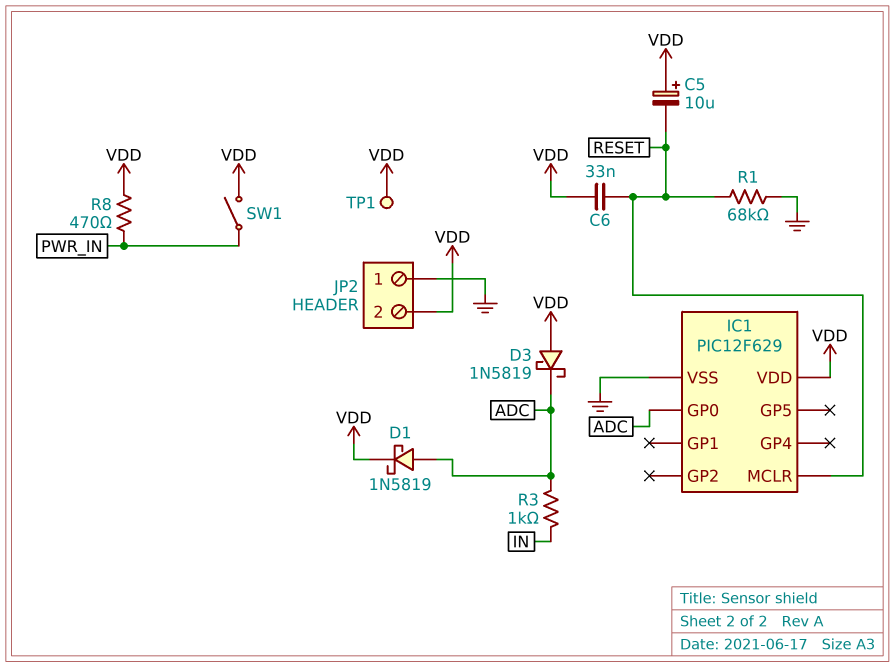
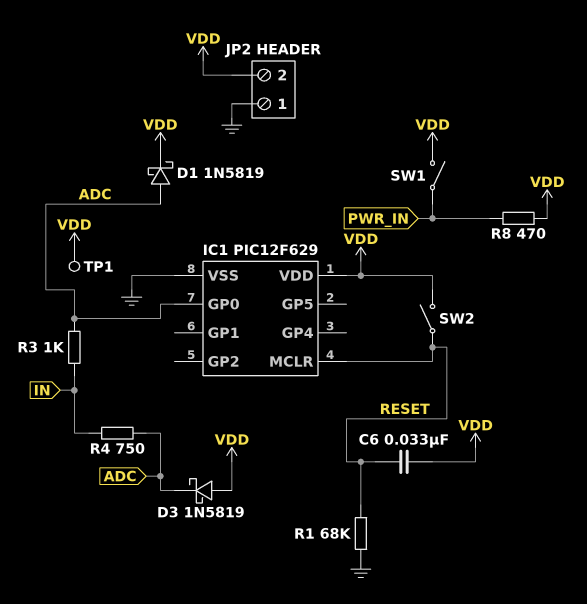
C5: 10uF (plus VDD, minus RESET) -> none
R4: none -> 750 (ADC, IN)
SW2: none -> switch (RESET, VDD)

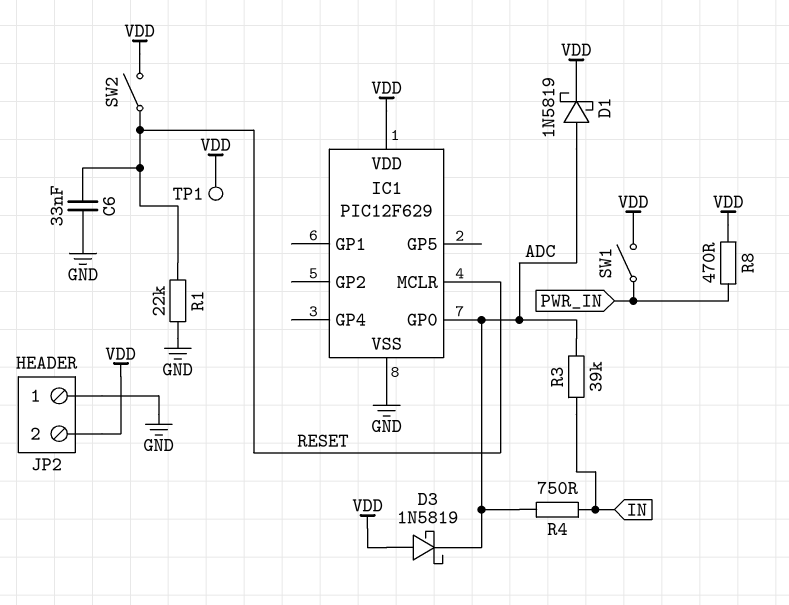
C6: 33nF (RESET, VDD) -> 33nF (GND, RESET)
R1: 68k (GND, RESET) -> 22k (GND, RESET)
R3: 1k (ADC, IN) -> 39k (ADC, IN)

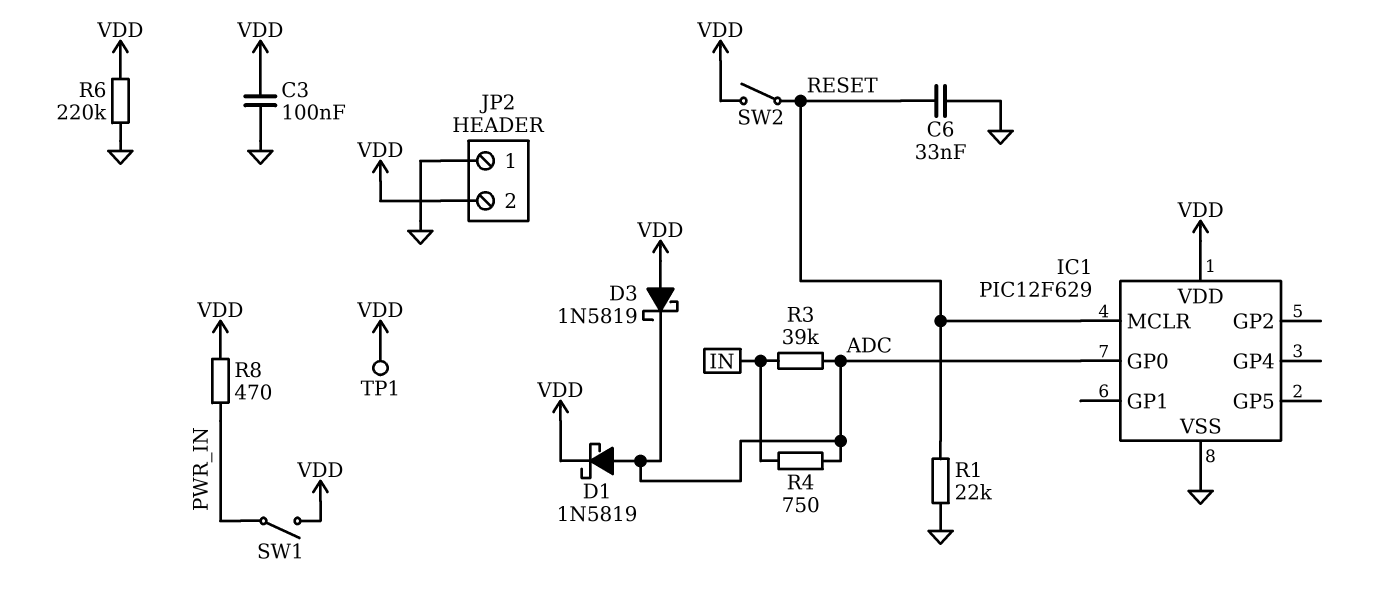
C3: none -> 100nF (GND, VDD)
R6: none -> 220k (GND, VDD)

